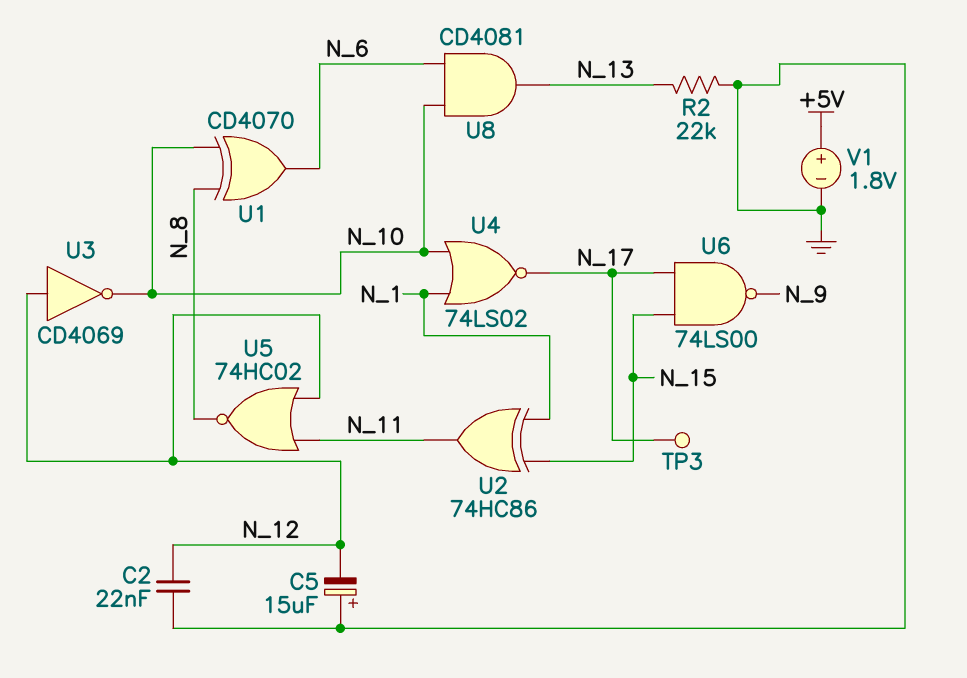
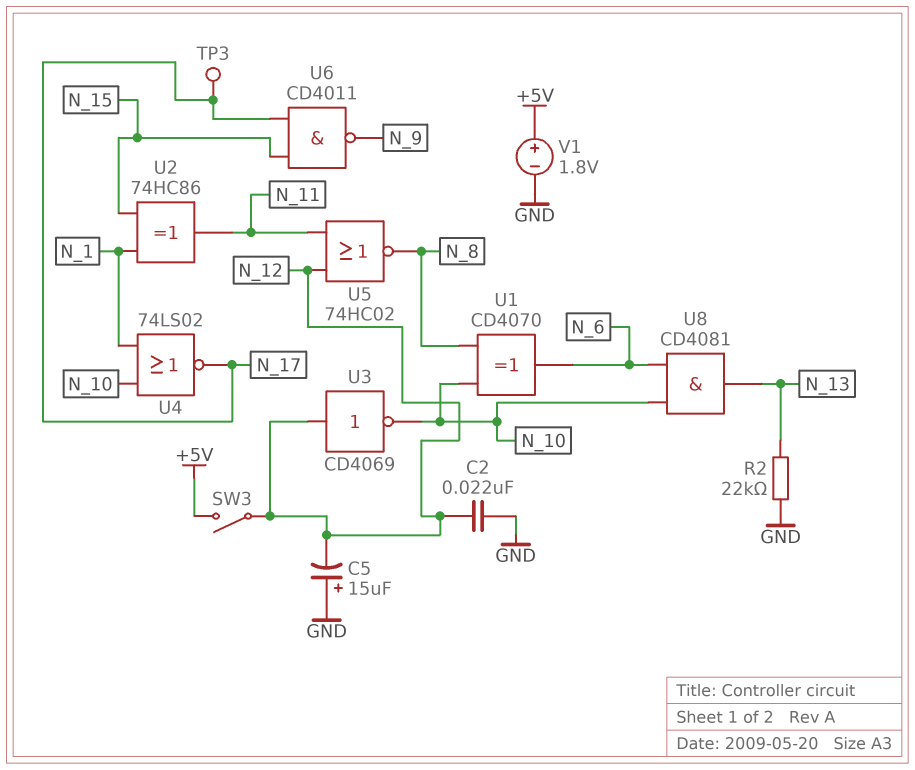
SW3: none -> switch (+5V, N_12)
U6: NAND 74LS00 (in N_15, in N_17, out N_9) -> NAND CD4011 (in N_15, in N_17, out N_9)

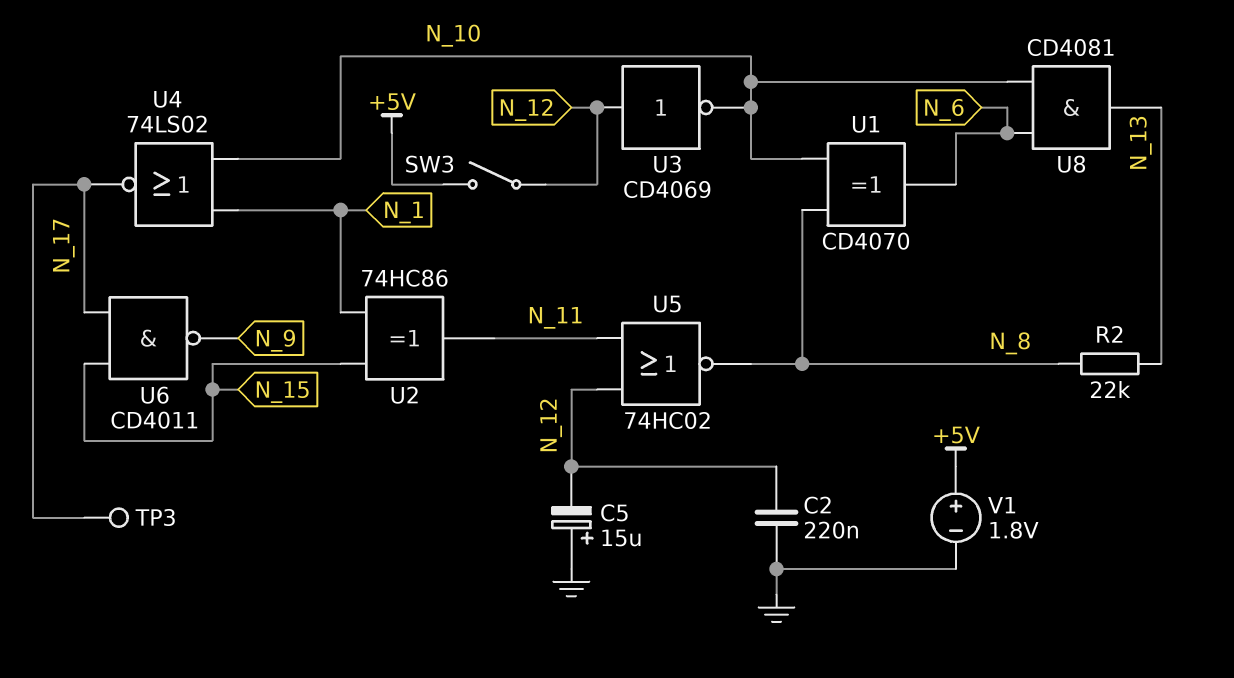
C2: 22nF (GND, N_12) -> 220nF (GND, N_12)
R2: 22k (GND, N_13) -> 22k (N_8, N_13)

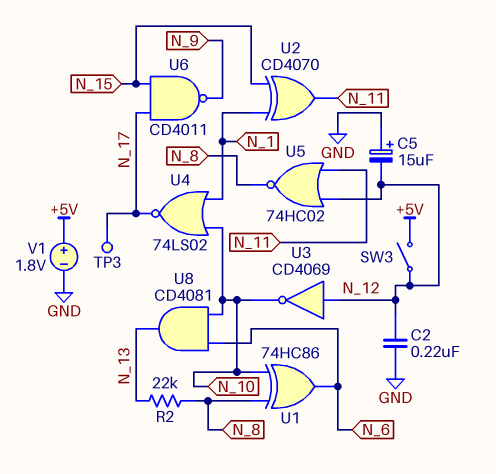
U1: XOR CD4070 (in N_8, in N_10, out N_6) -> XOR 74HC86 (in N_8, in N_10, out N_6)
U2: XOR 74HC86 (in N_1, in N_15, out N_11) -> XOR CD4070 (in N_1, in N_15, out N_11)

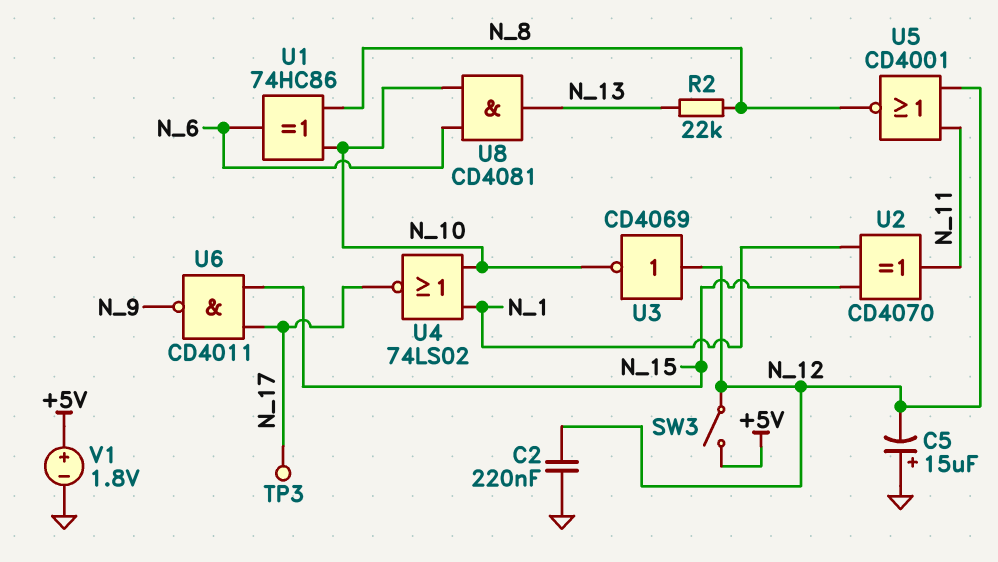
U5: NOR 74HC02 (in N_11, in N_12, out N_8) -> NOR CD4001 (in N_11, in N_12, out N_8)

